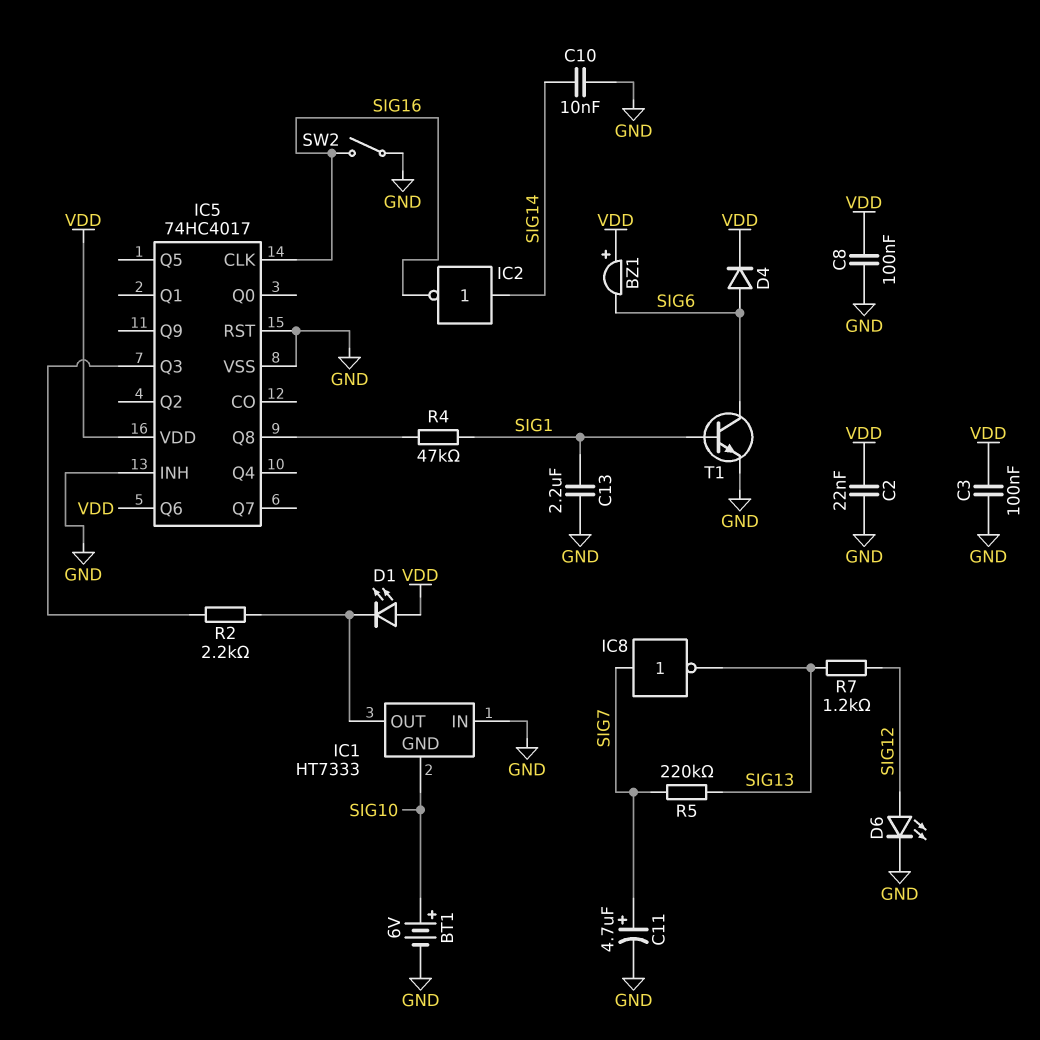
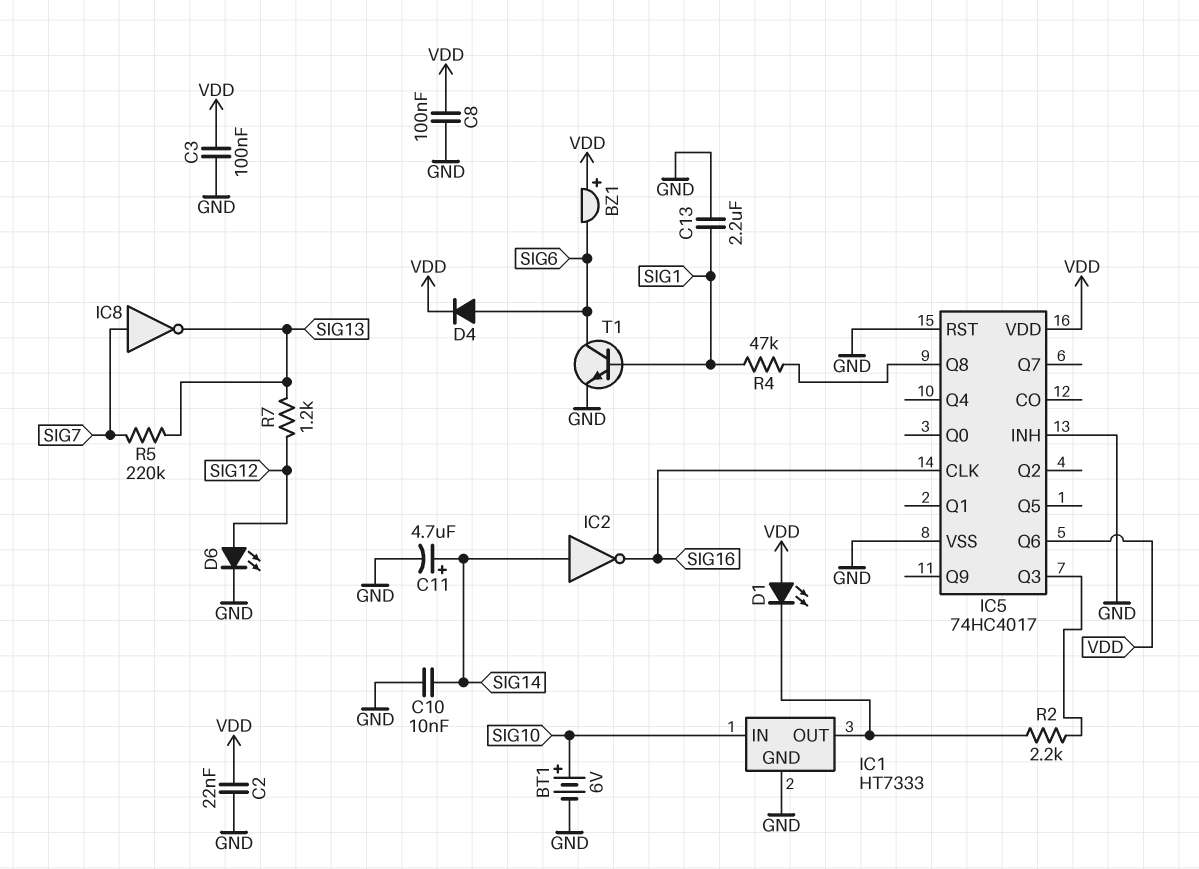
C11: 4.7uF (plus SIG7, minus GND) -> 4.7uF (plus SIG14, minus GND)
IC1 pin GND: SIG10 -> GND
IC1 pin IN: GND -> SIG10
SW2: switch (GND, SIG16) -> none

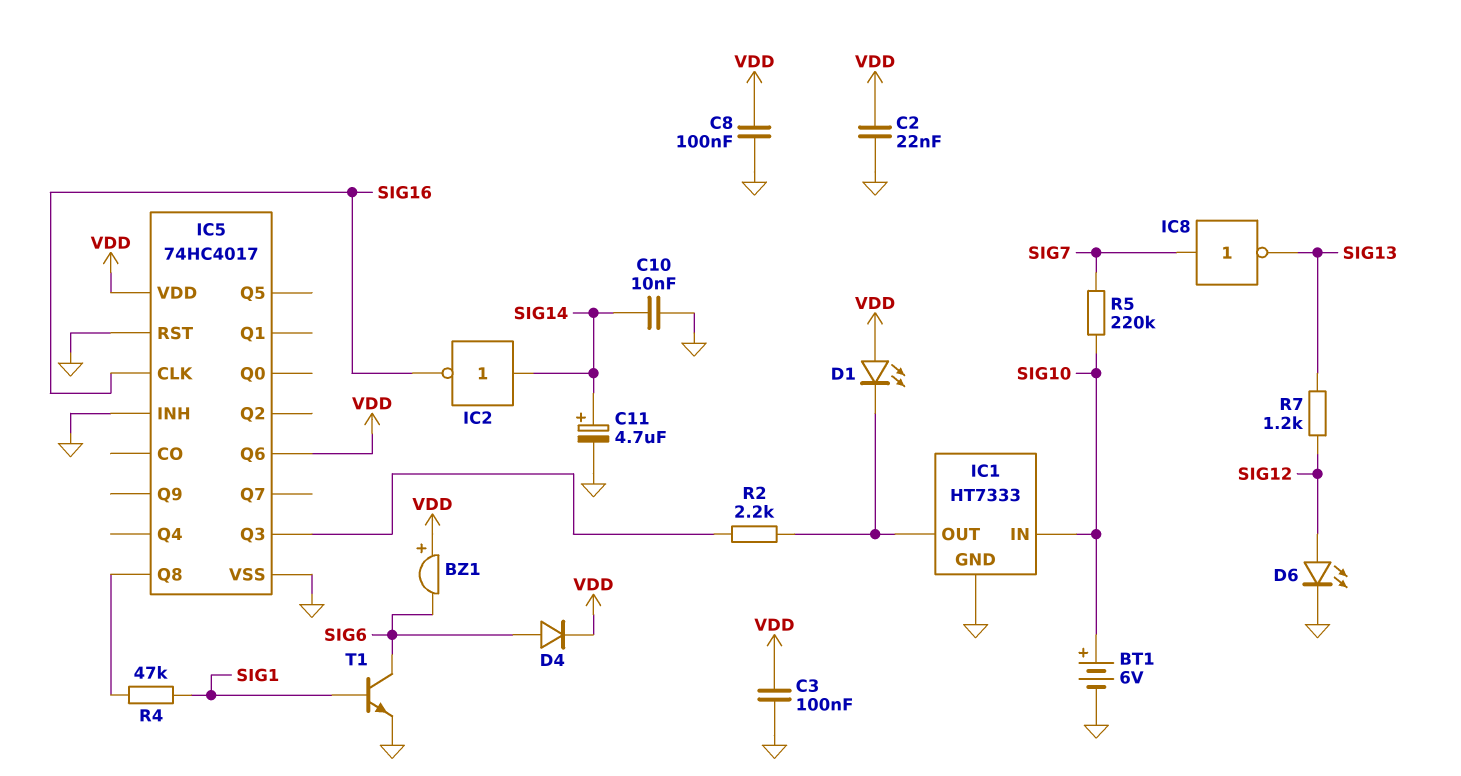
C13: 2.2uF (GND, SIG1) -> none
R5: 220k (SIG7, SIG13) -> 220k (SIG7, SIG10)

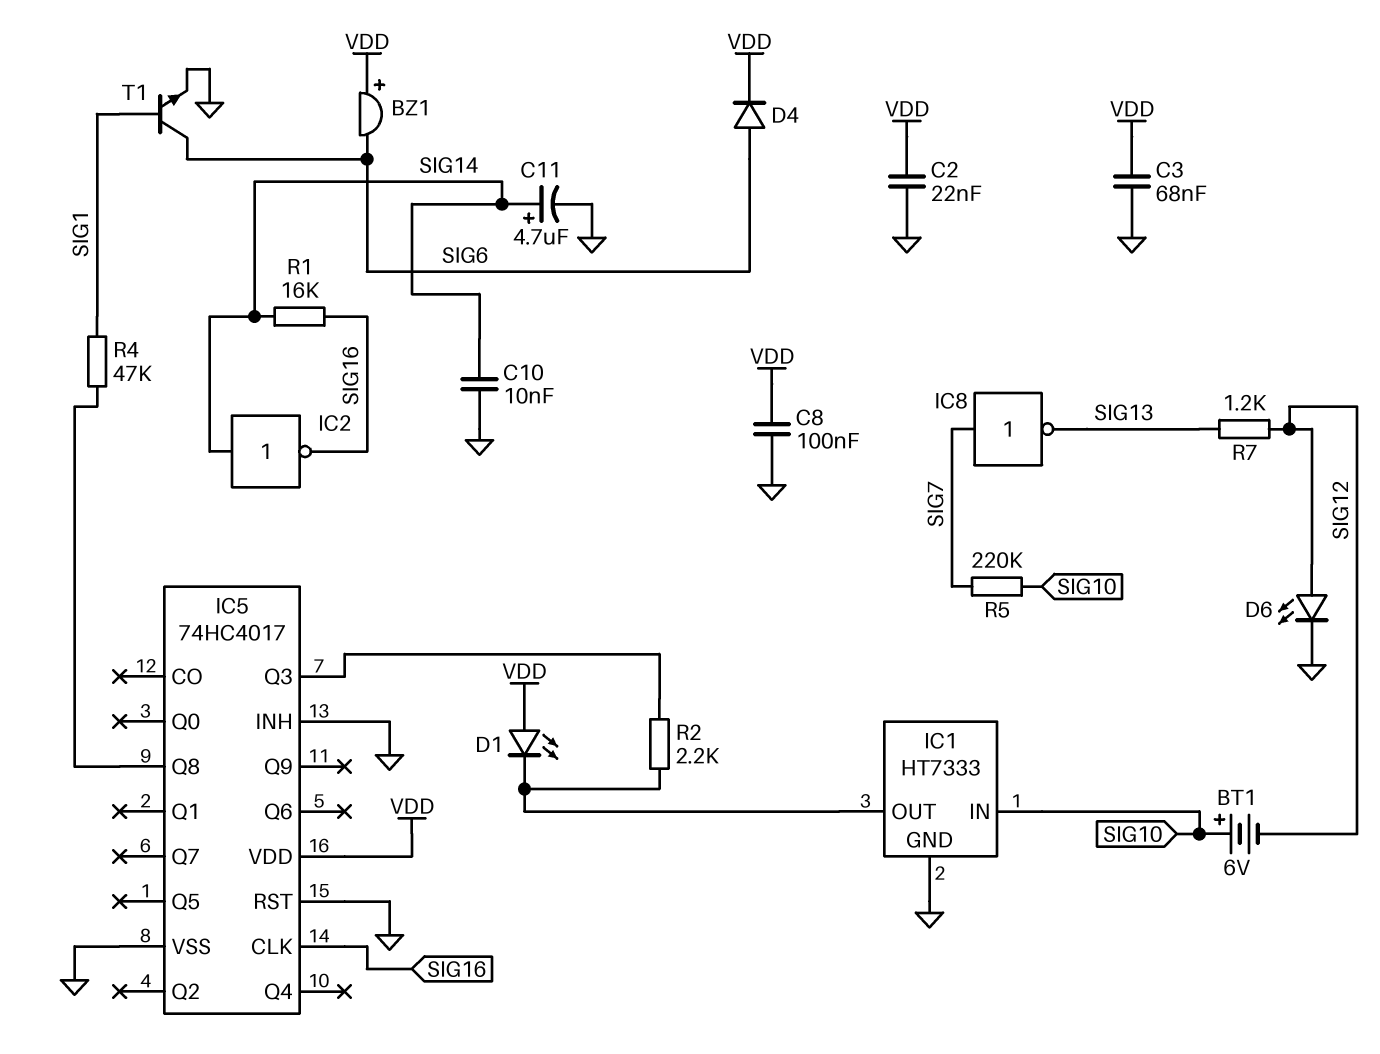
BT1: 6V (plus SIG10, minus GND) -> 6V (plus SIG10, minus SIG12)
C3: 100nF (GND, VDD) -> 68nF (GND, VDD)
IC5 pin Q6: VDD -> none
R1: none -> 16k (SIG14, SIG16)

